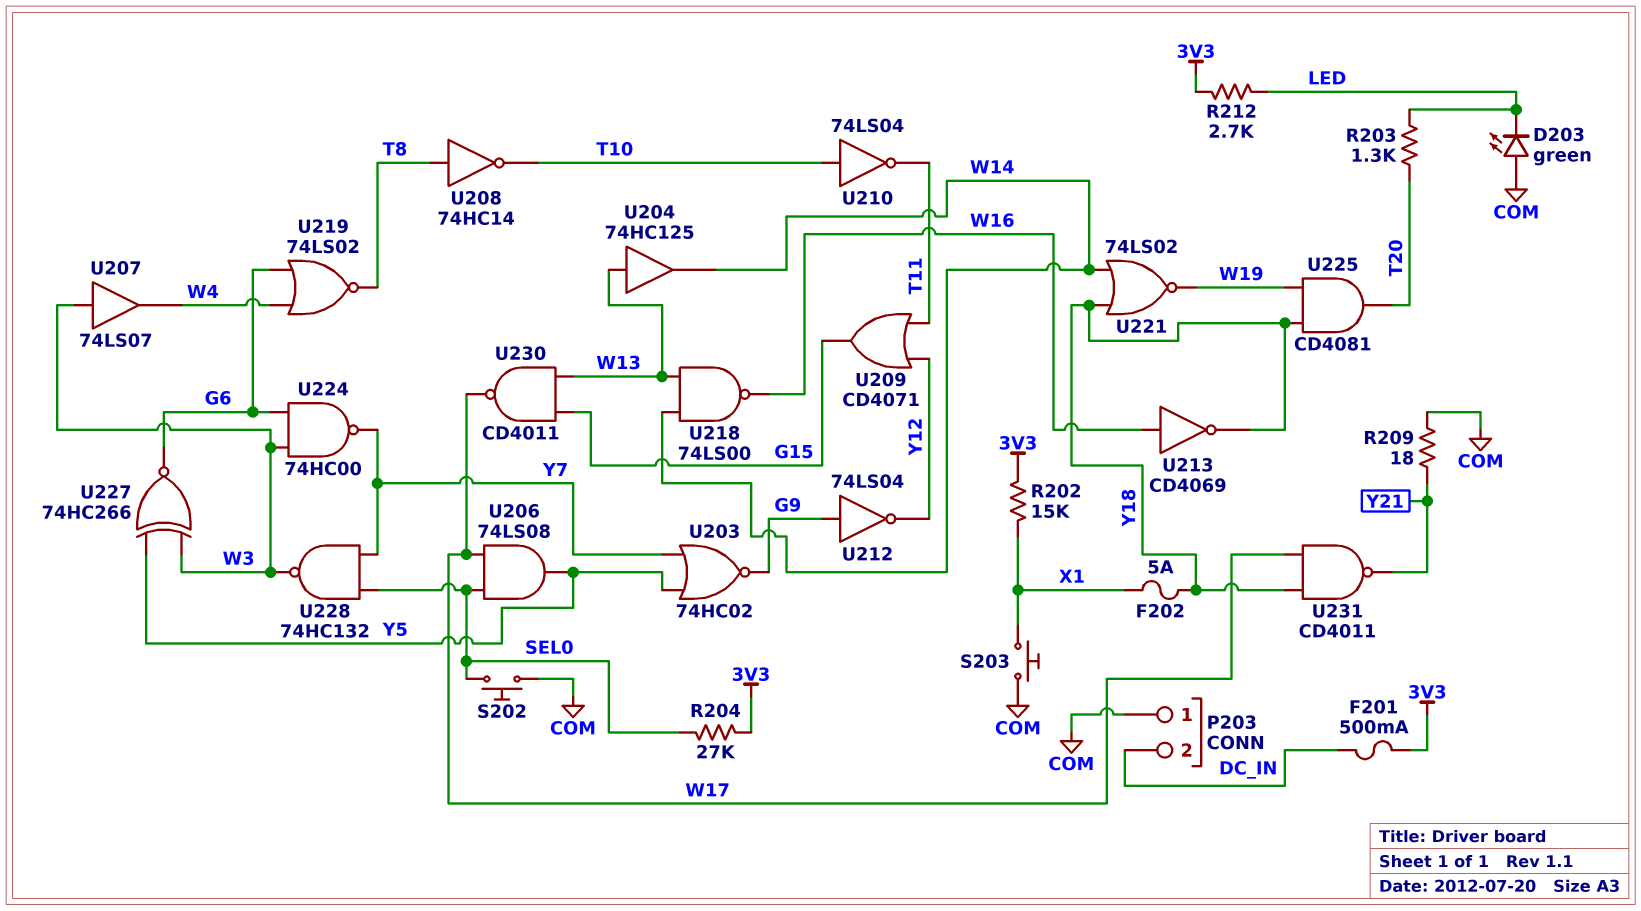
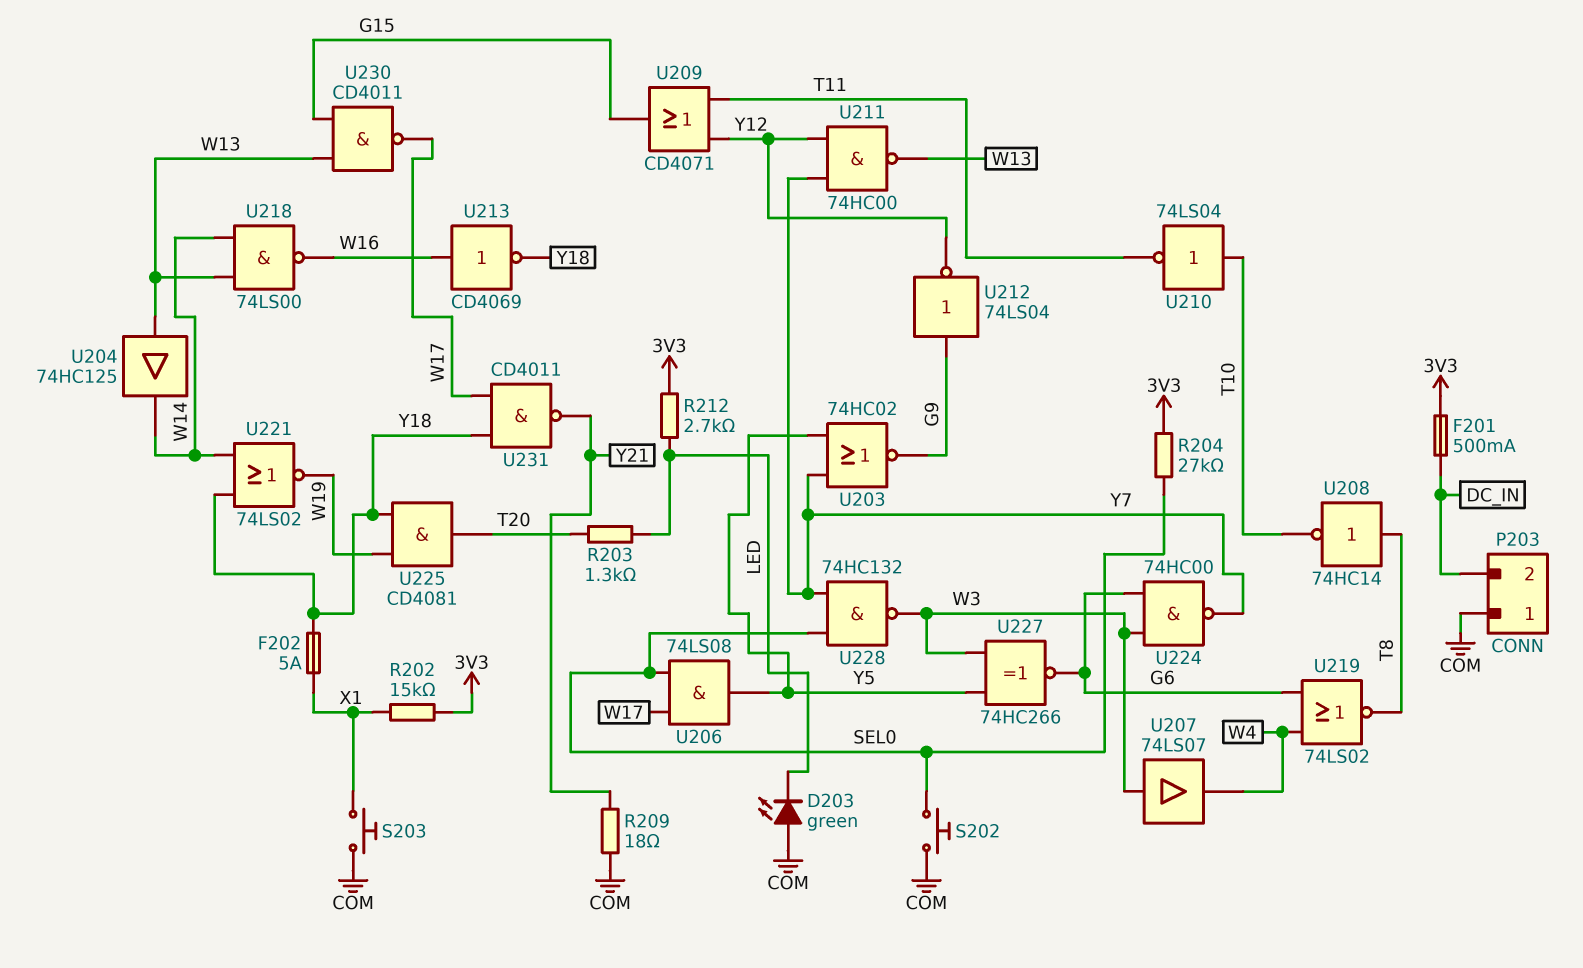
U211: none -> NAND 74HC00 (in Y7, in Y12, out W13)

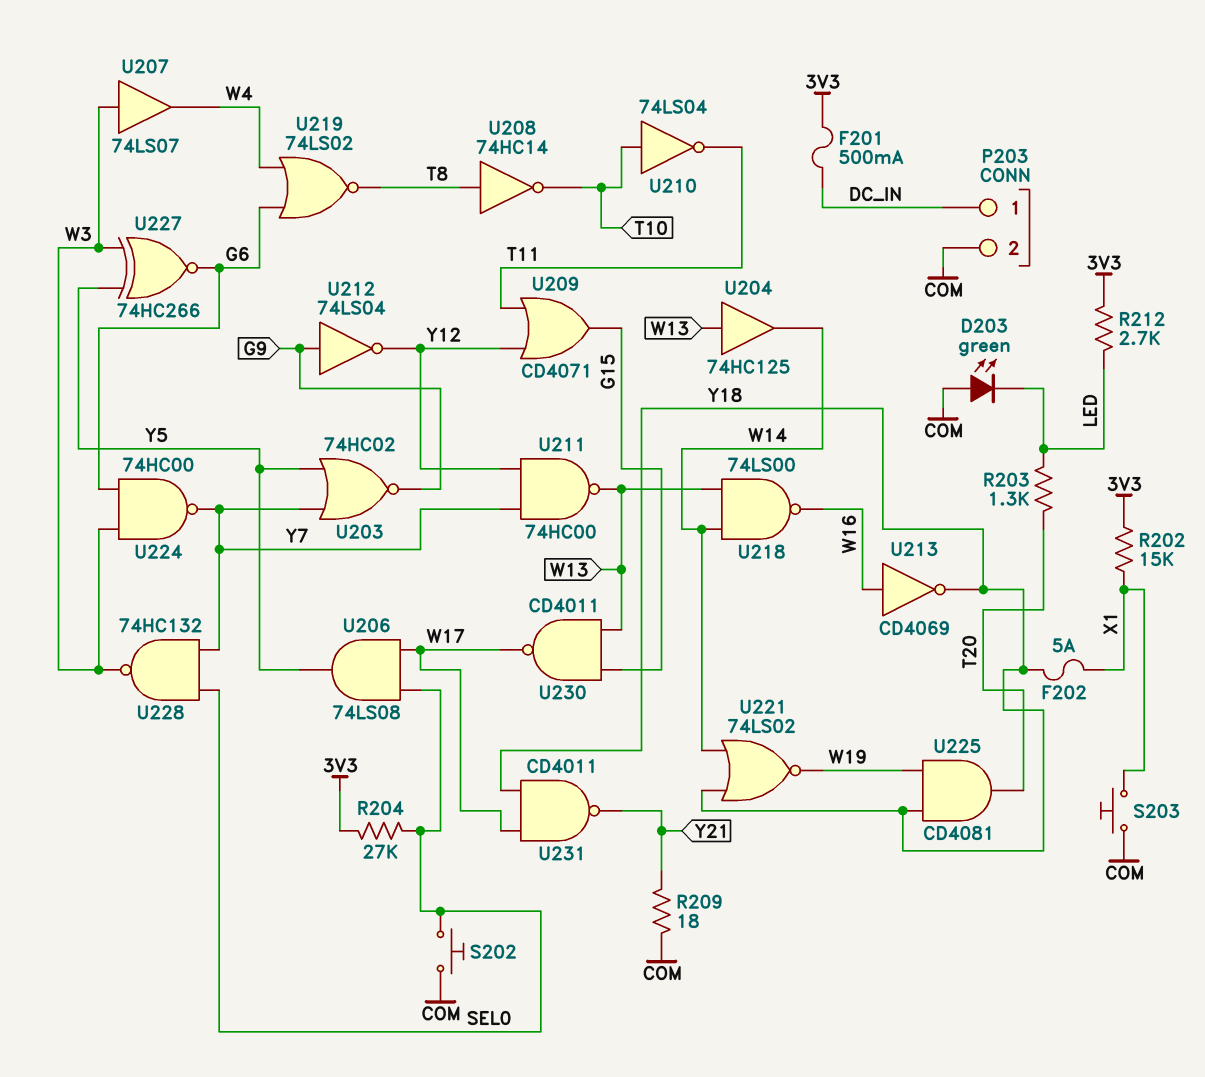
P203 pin 1: COM -> DC_IN
P203 pin 2: DC_IN -> COM

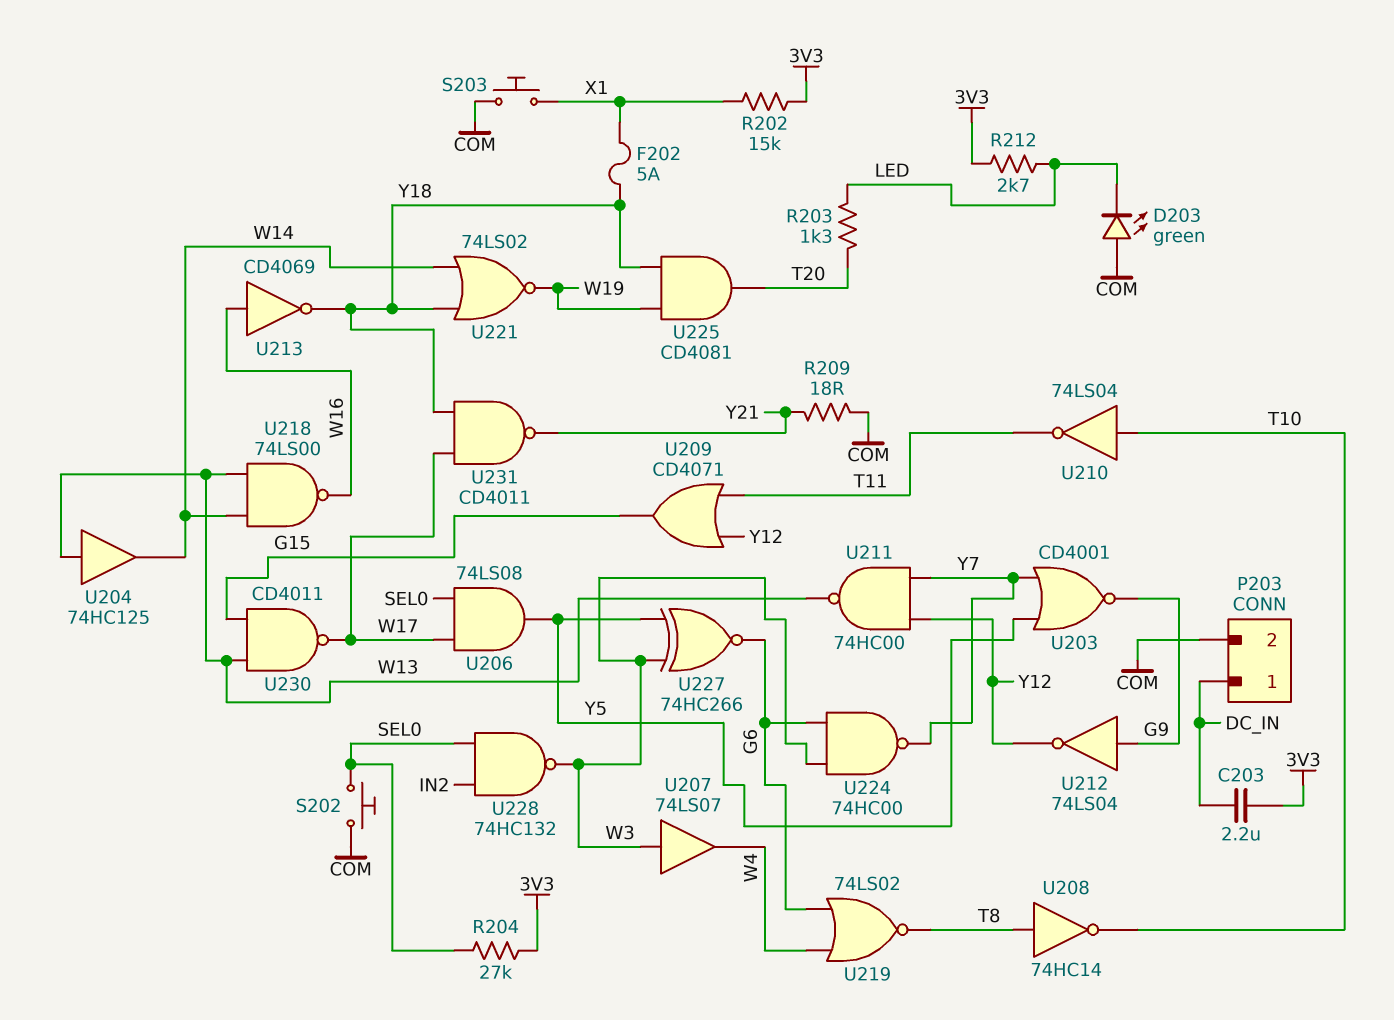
C203: none -> 2.2uF (3V3, DC_IN)
F201: 500mA (3V3, DC_IN) -> none
U203: NOR 74HC02 (in Y5, in Y7, out G9) -> NOR CD4001 (in Y5, in Y7, out G9)
U228: NAND 74HC132 (in SEL0, in Y7, out W3) -> NAND 74HC132 (in IN2, in SEL0, out W3)

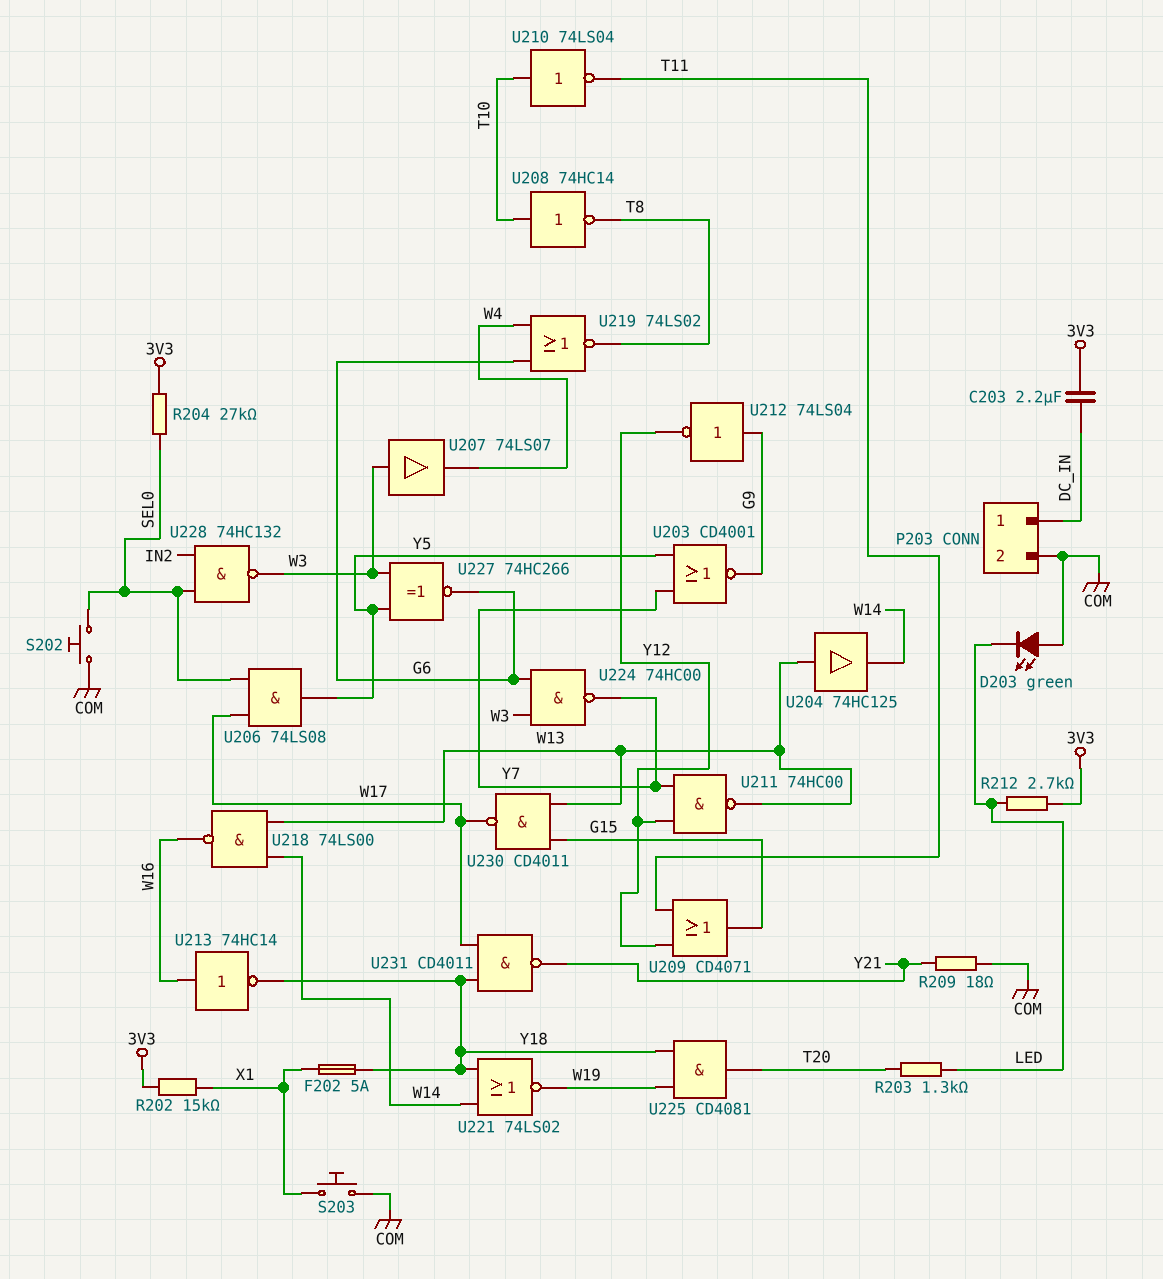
U208: NOT 74HC14 (in T8, out T10) -> NOT 74HC14 (in T10, out T8)
U213: NOT CD4069 (in W16, out Y18) -> NOT 74HC14 (in W16, out Y18)

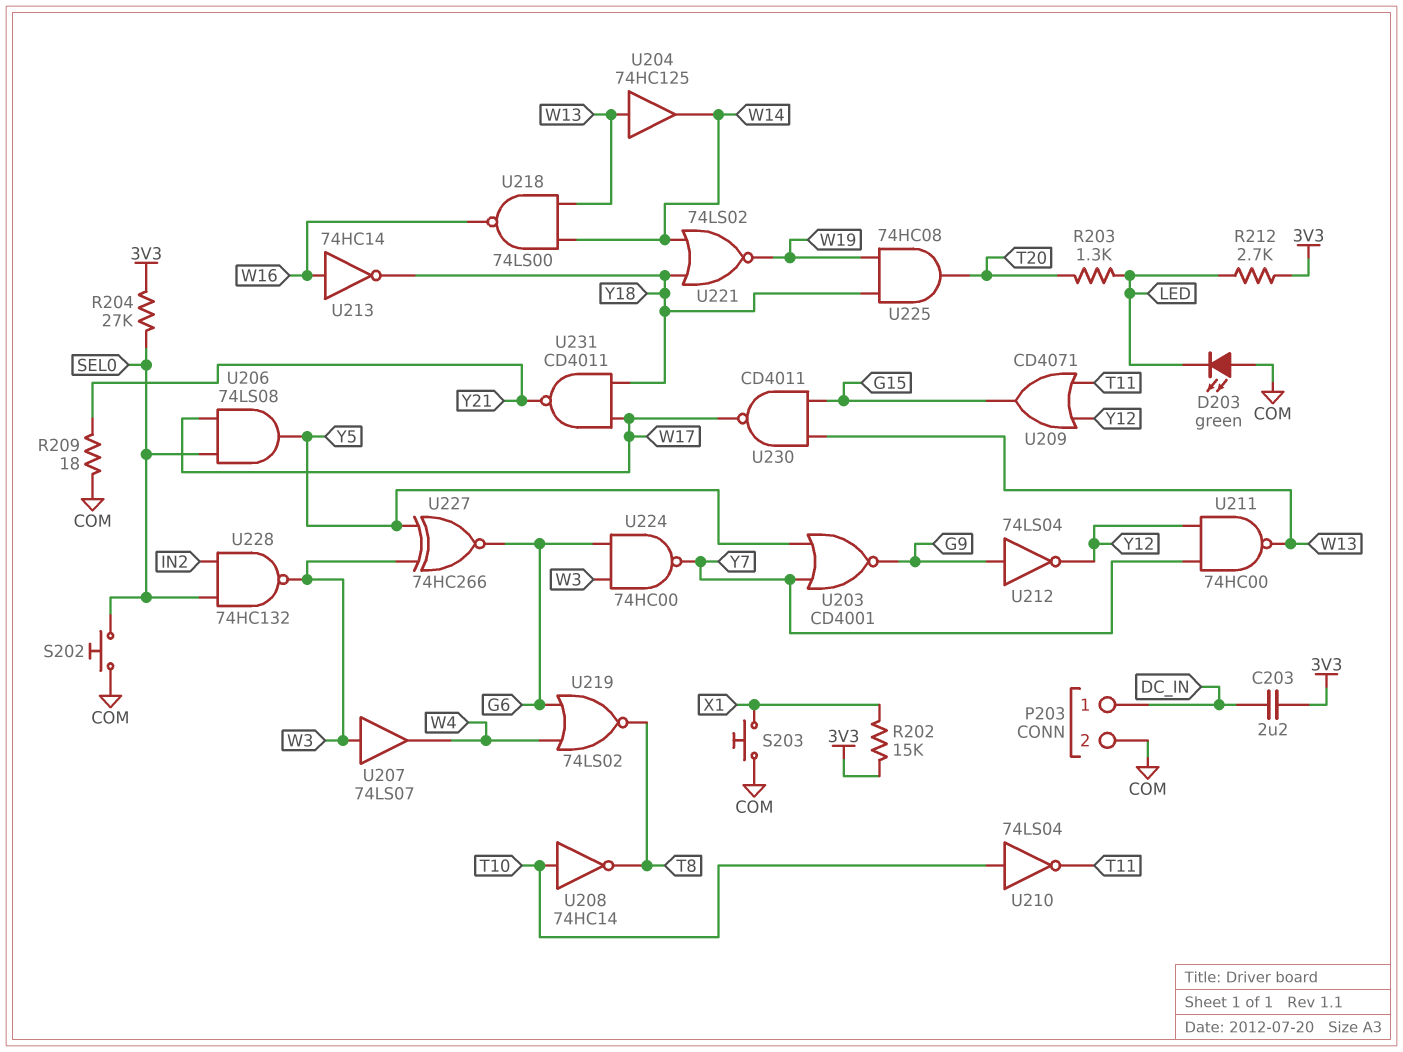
F202: 5A (X1, Y18) -> none
U225: AND CD4081 (in W19, in Y18, out T20) -> AND 74HC08 (in W19, in Y18, out T20)

